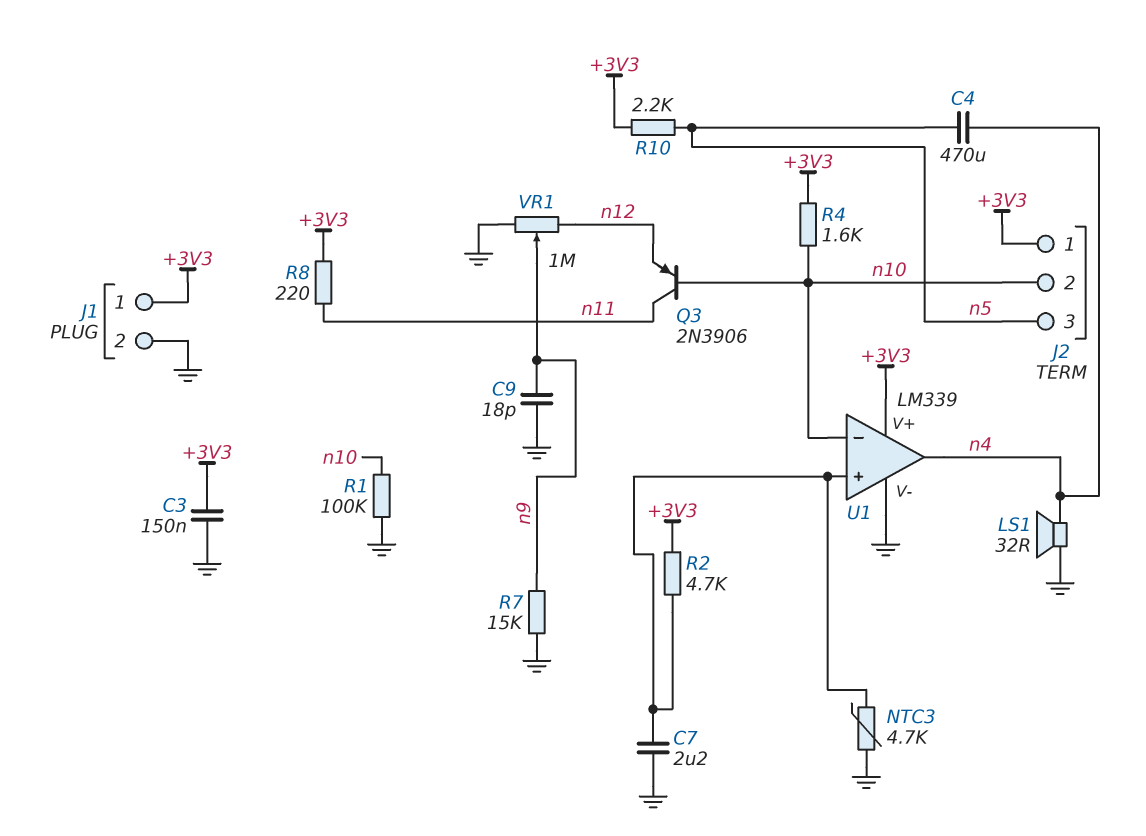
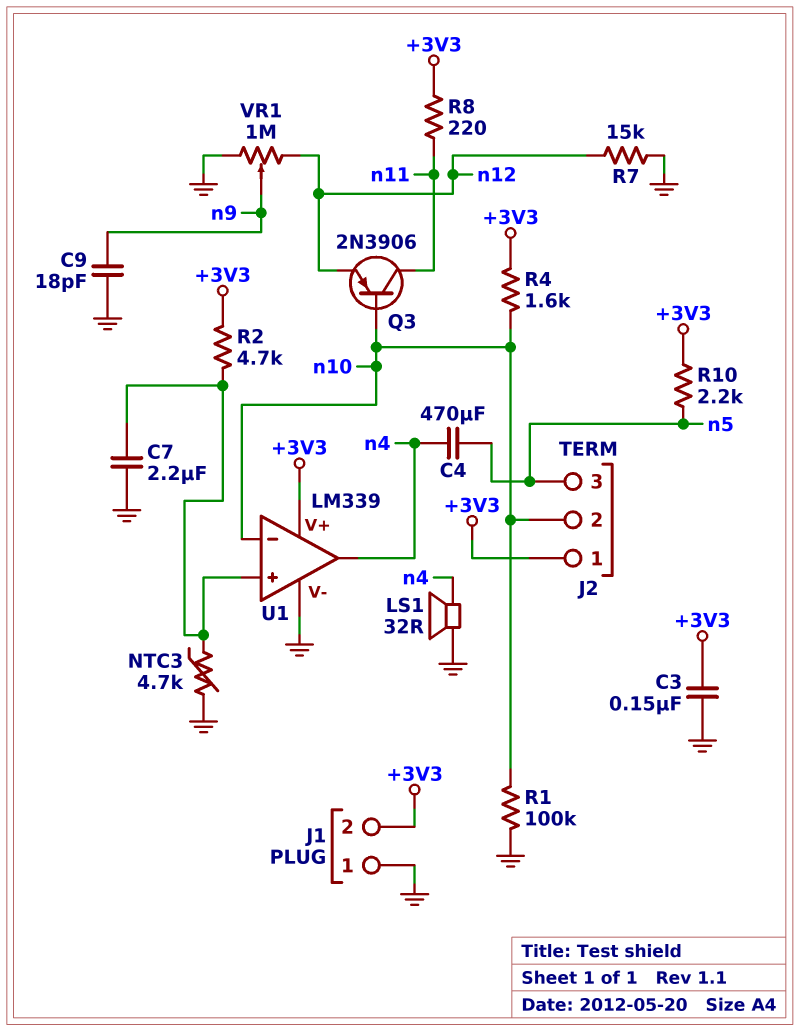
J1 pin 1: +3V3 -> GND
J1 pin 2: GND -> +3V3
R7: 15k (GND, n9) -> 15k (GND, n12)

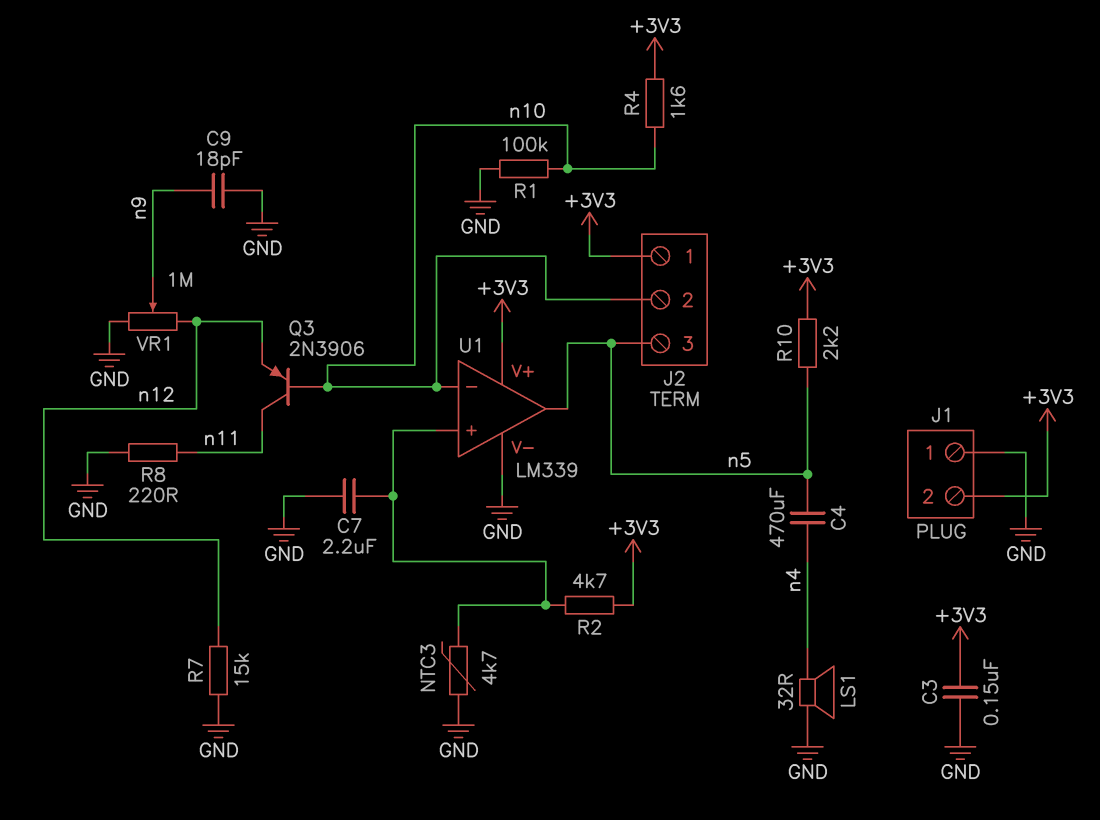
R8: 220 (+3V3, n11) -> 220 (GND, n11)
U1 pin out: n4 -> n5

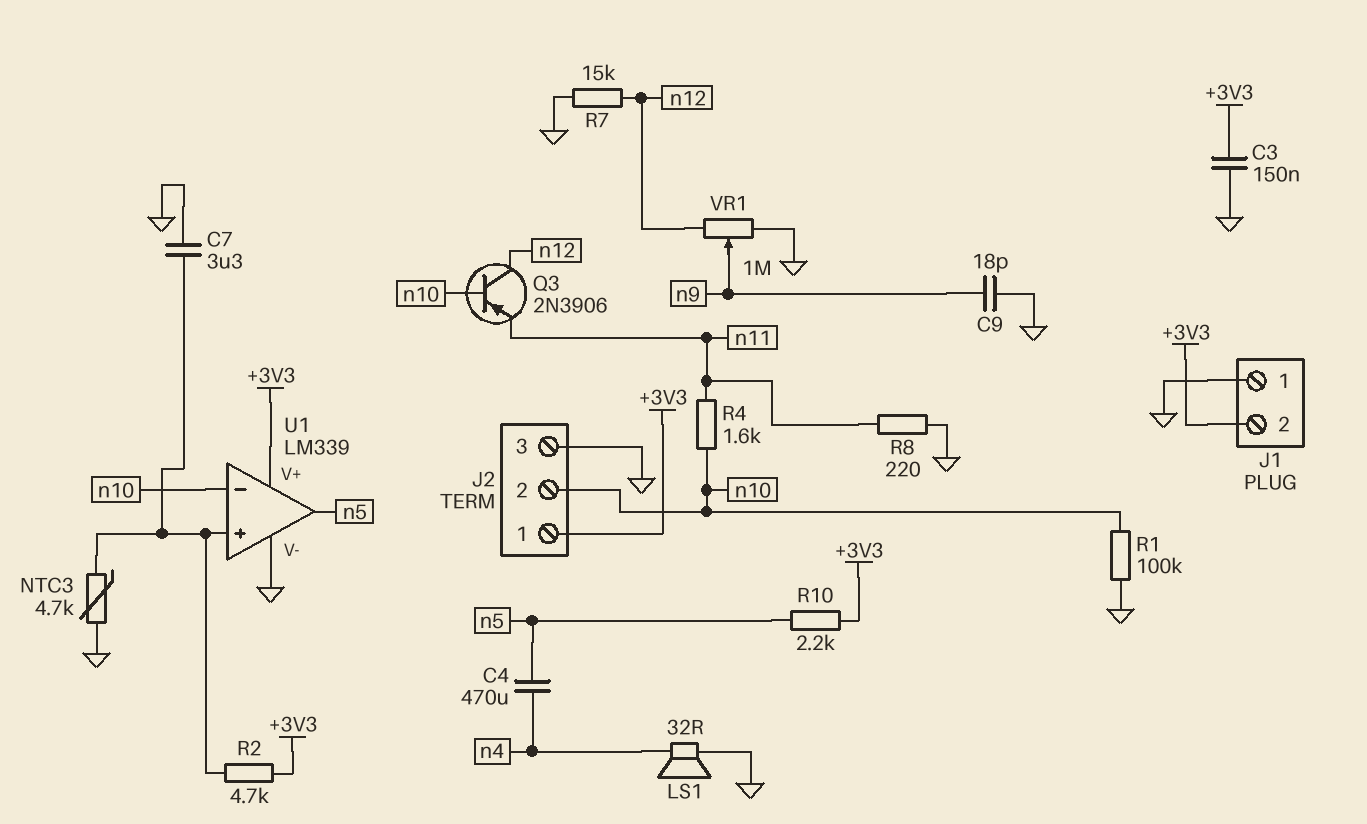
C7: 2.2uF (GND, U1/in+) -> 3.3uF (GND, U1/in+)
J2 pin 3: n5 -> GND
Q3: PNP 2N3906 (B n10, C n11, E n12) -> PNP 2N3906 (B n10, C n12, E n11)
R4: 1.6k (+3V3, n10) -> 1.6k (n10, n11)

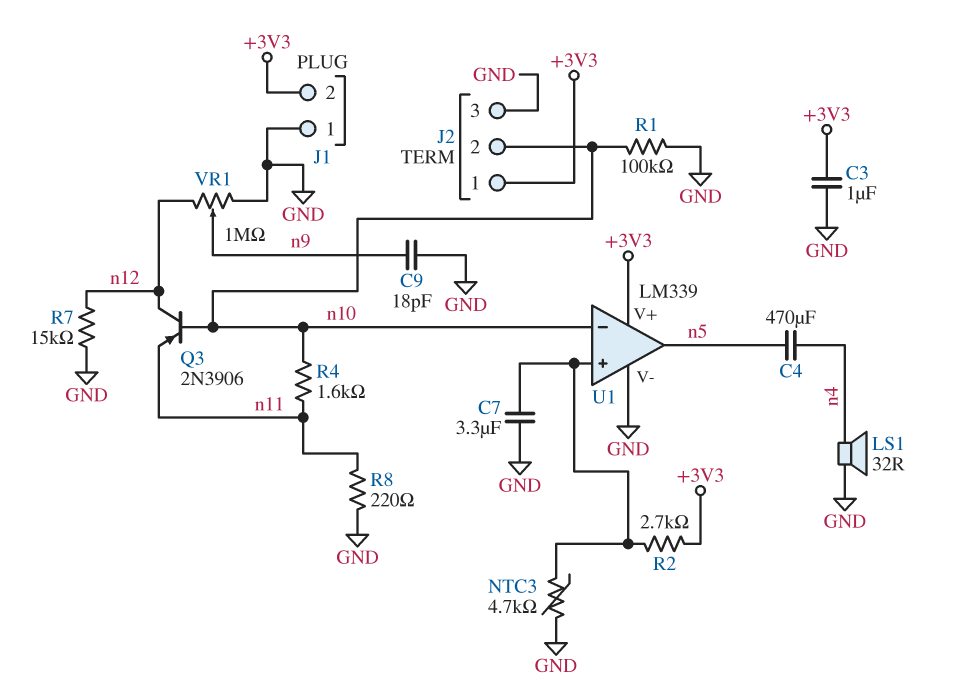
C3: 150nF (+3V3, GND) -> 1uF (+3V3, GND)
R2: 4.7k (+3V3, U1/in+) -> 2.7k (+3V3, U1/in+)
R10: 2.2k (+3V3, n5) -> none

